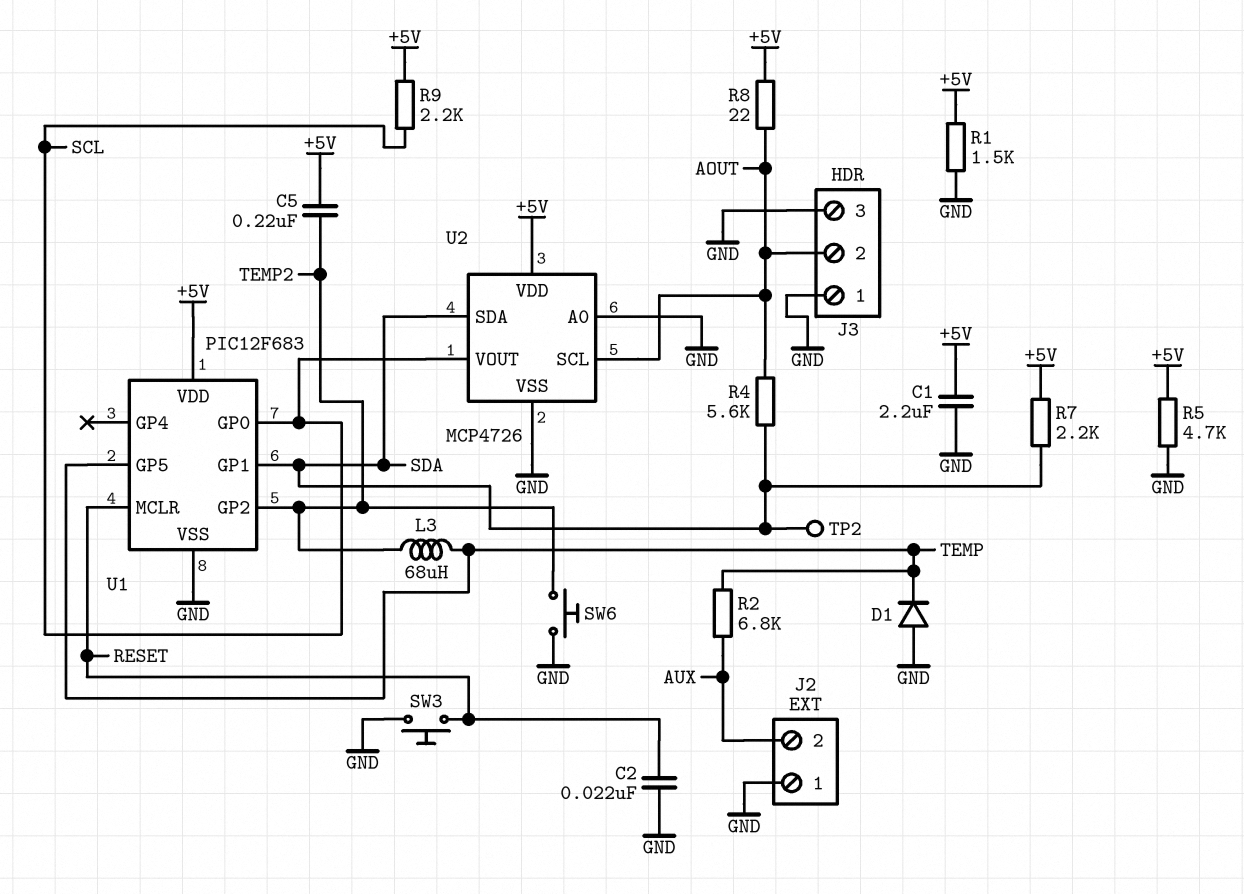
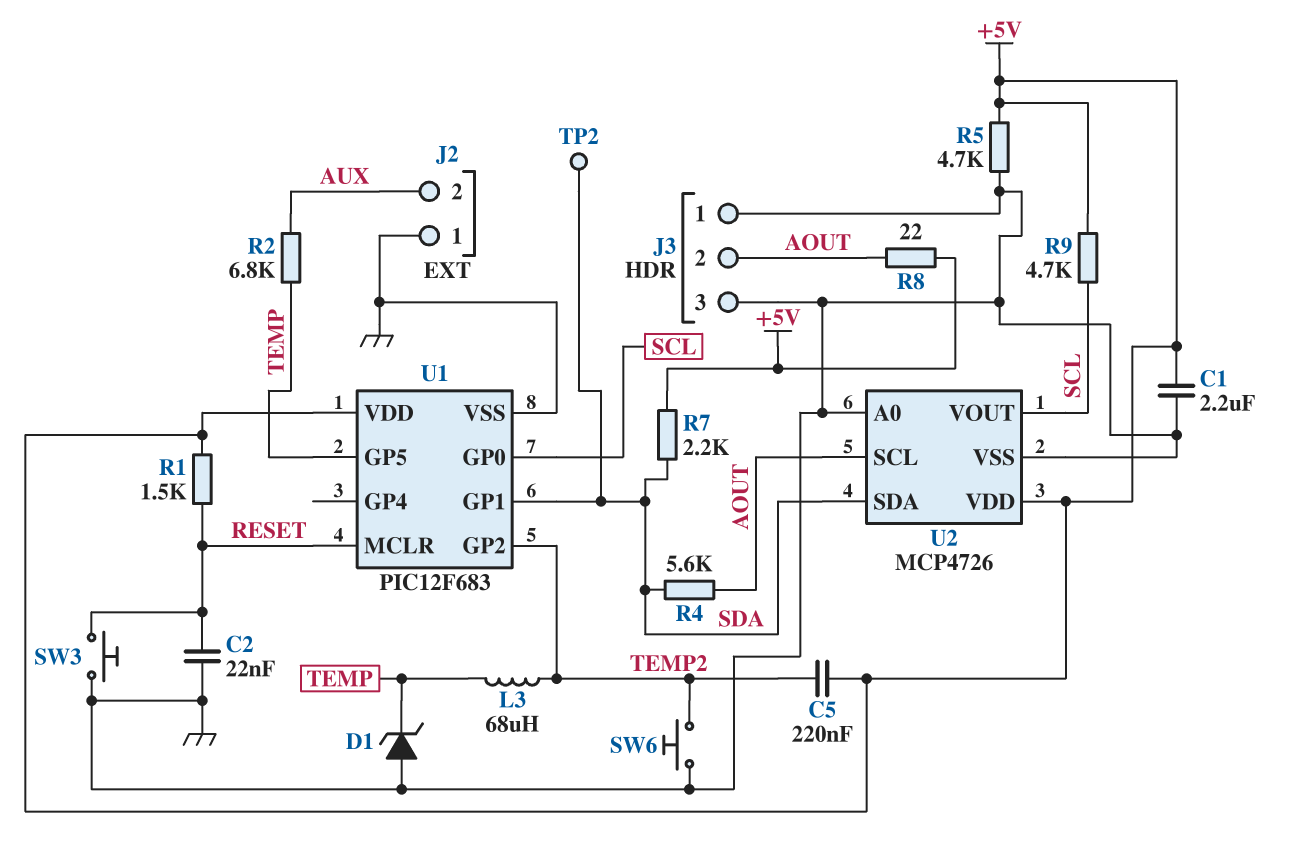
D1: diode (A GND, K TEMP) -> zener (A GND, K TEMP)
R1: 1.5k (+5V, GND) -> 1.5k (+5V, RESET)
R9: 2.2k (+5V, SCL) -> 4.7k (+5V, SCL)

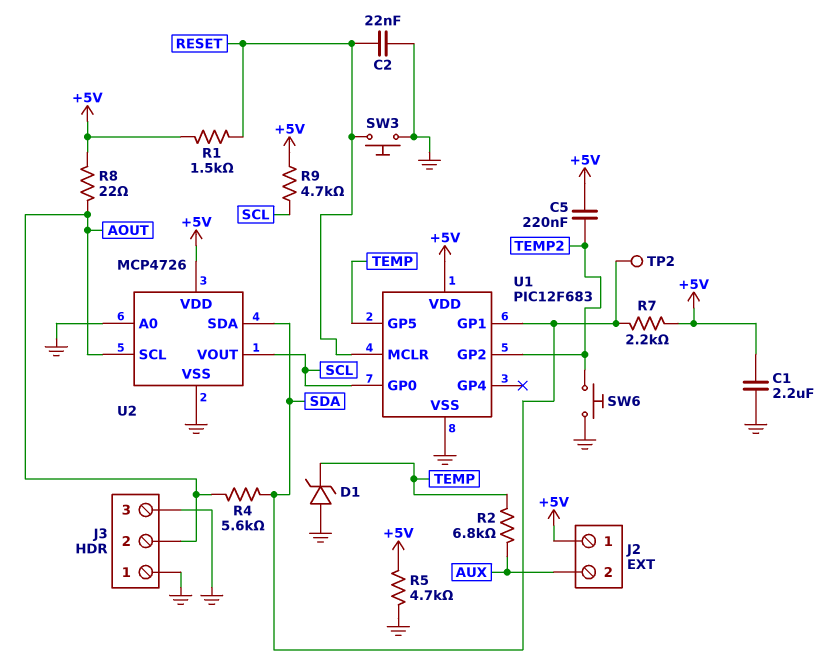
J2 pin 1: GND -> +5V
L3: 68uH (TEMP, TEMP2) -> none

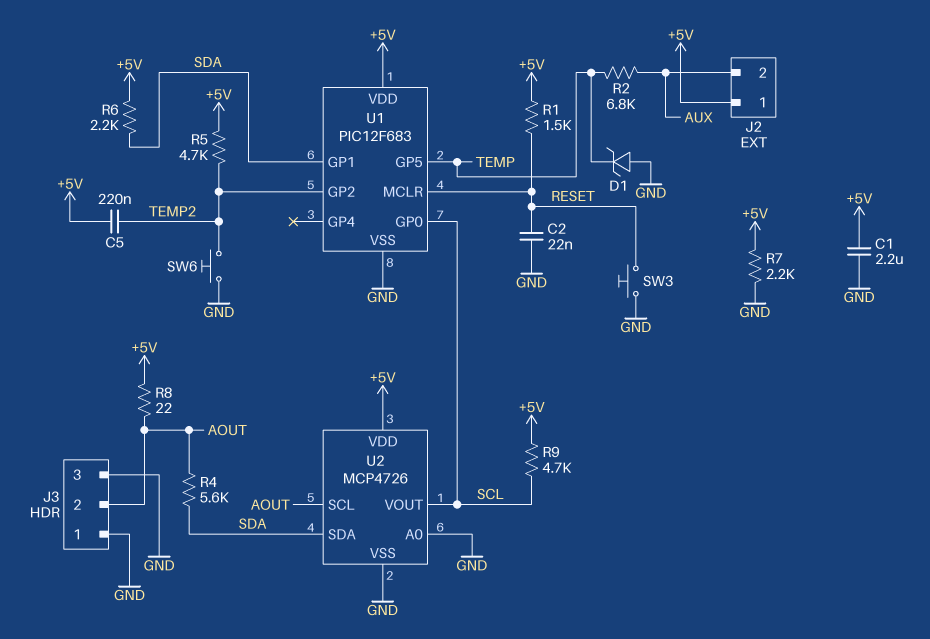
R5: 4.7k (+5V, GND) -> 4.7k (+5V, TEMP2)
R6: none -> 2.2k (+5V, SDA)
R7: 2.2k (+5V, SDA) -> 2.2k (+5V, GND)
TP2: test point (SDA) -> none

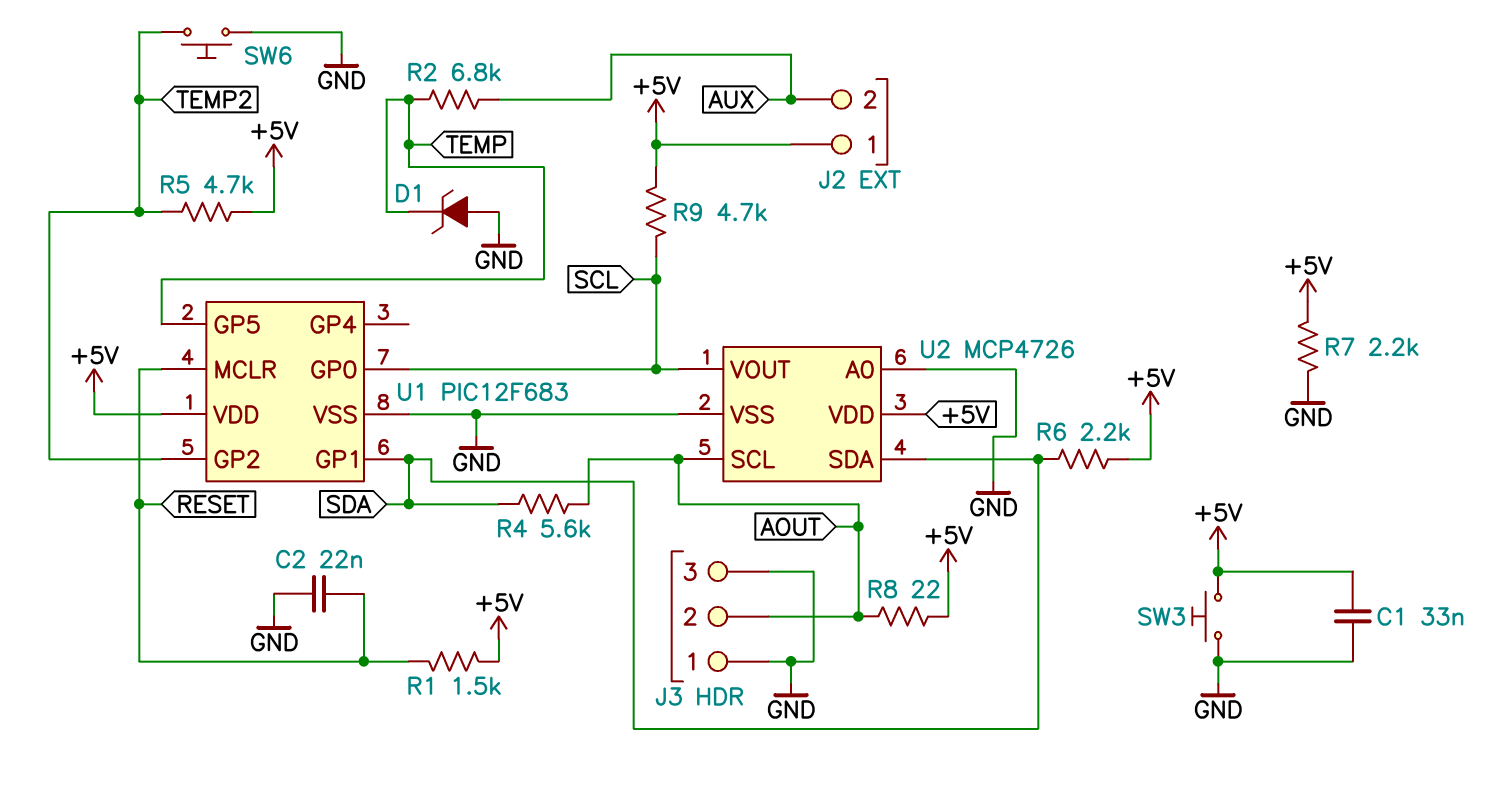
C1: 2.2uF (+5V, GND) -> 33nF (+5V, GND)
C5: 220nF (+5V, TEMP2) -> none
SW3: button (GND, RESET) -> button (+5V, GND)

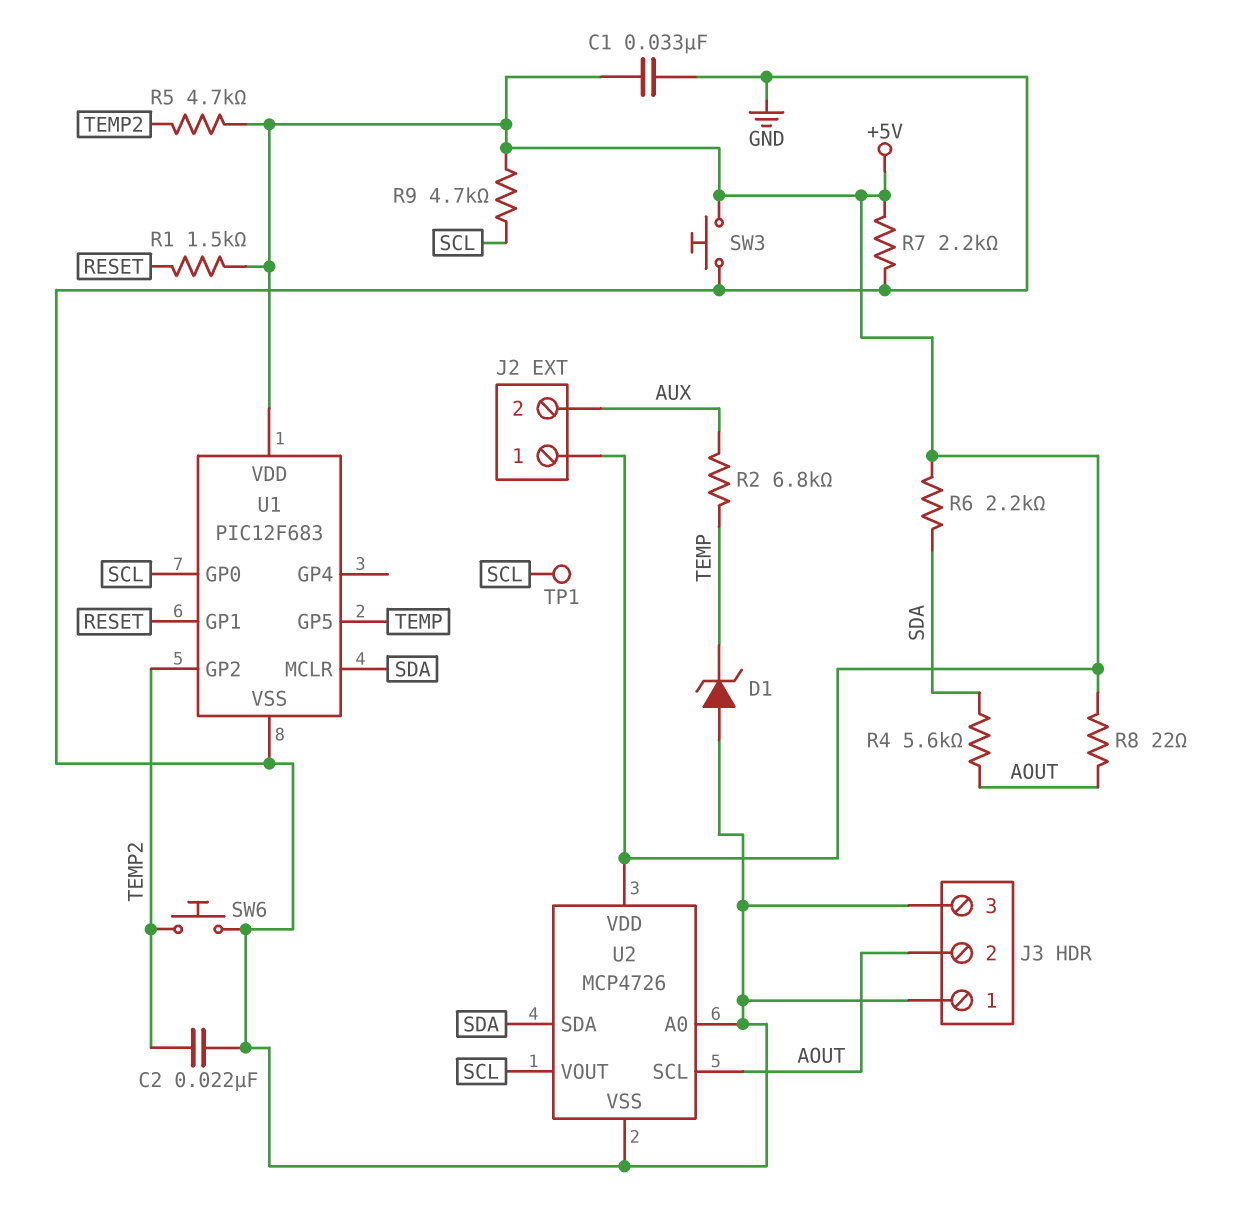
C2: 22nF (GND, RESET) -> 22nF (GND, TEMP2)
TP1: none -> test point (SCL)
U1 pin GP1: SDA -> RESET
U1 pin MCLR: RESET -> SDA

